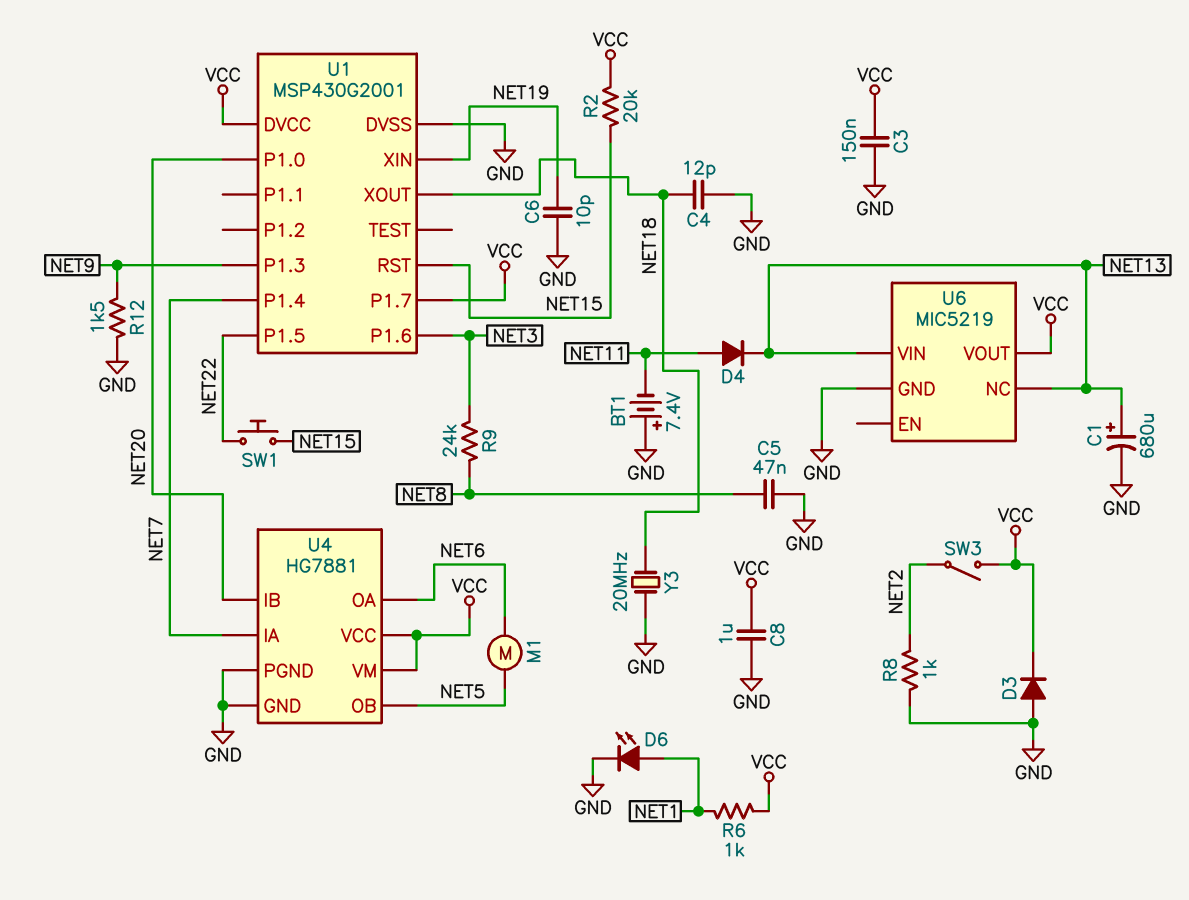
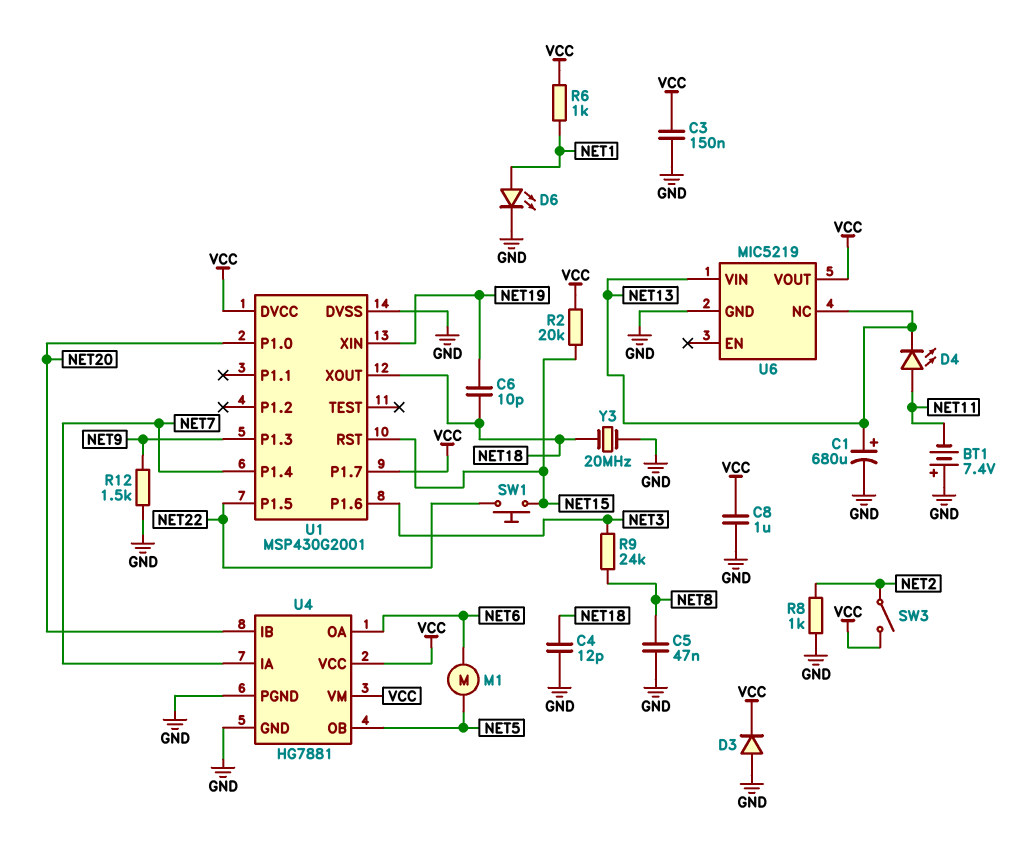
C6: 10pF (GND, NET19) -> 10pF (NET18, NET19)
D4: diode (A NET11, K NET13) -> LED (A NET11, K NET13)

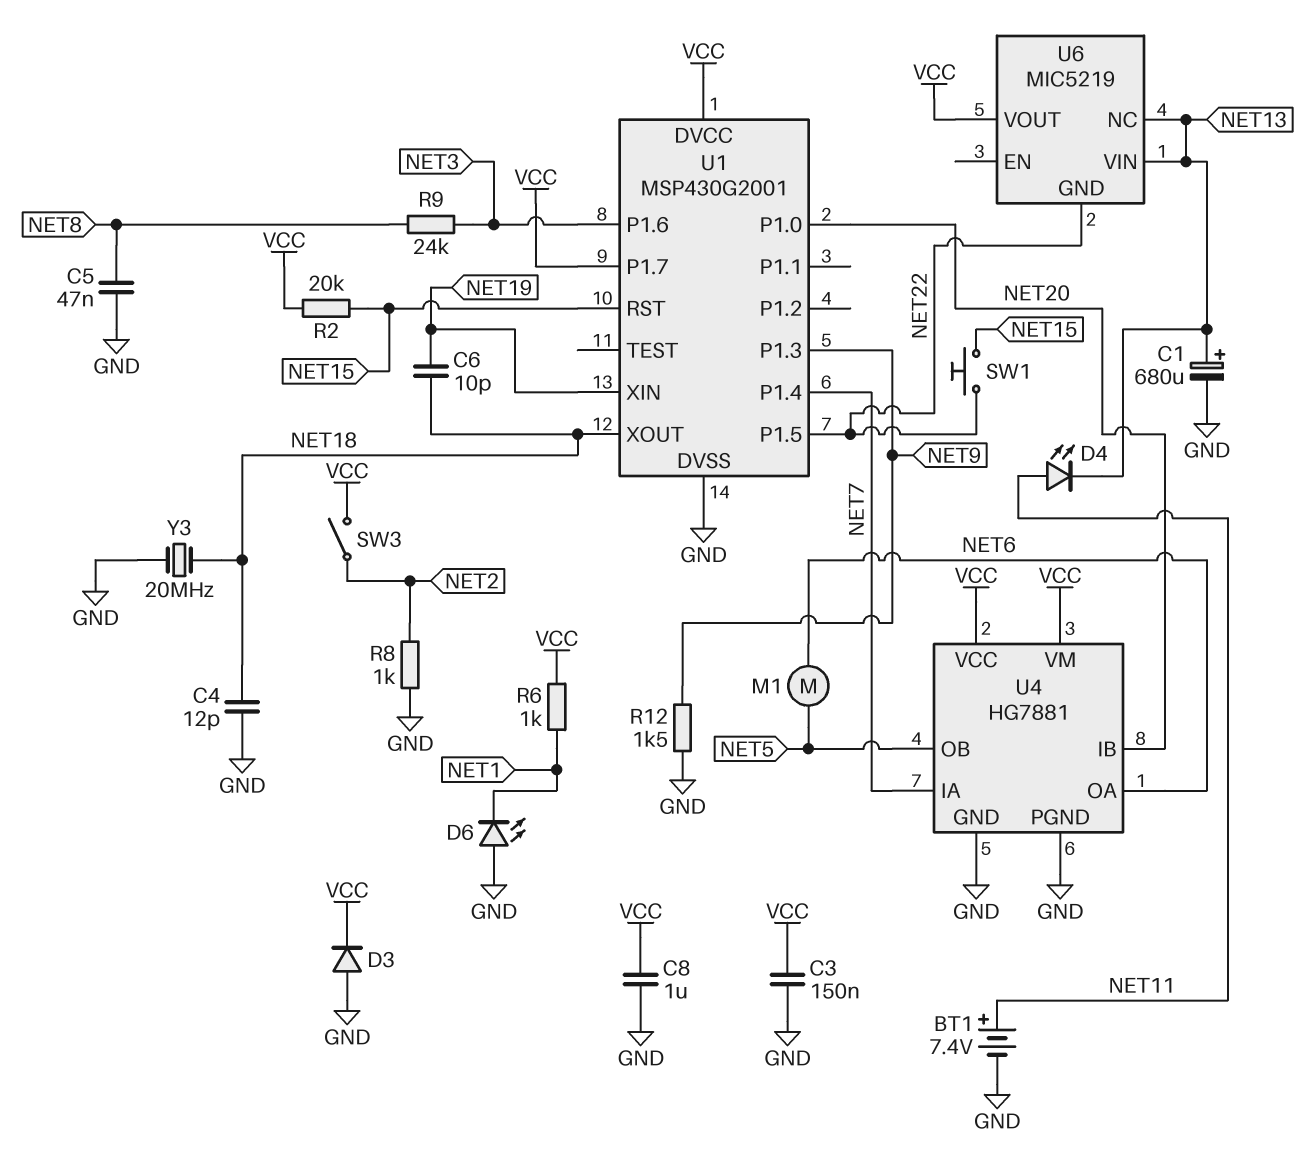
BT1: 7.4V (plus GND, minus NET11) -> 7.4V (plus NET11, minus GND)
D6: LED (A NET1, K GND) -> LED (A GND, K NET1)
U6 pin GND: GND -> NET22

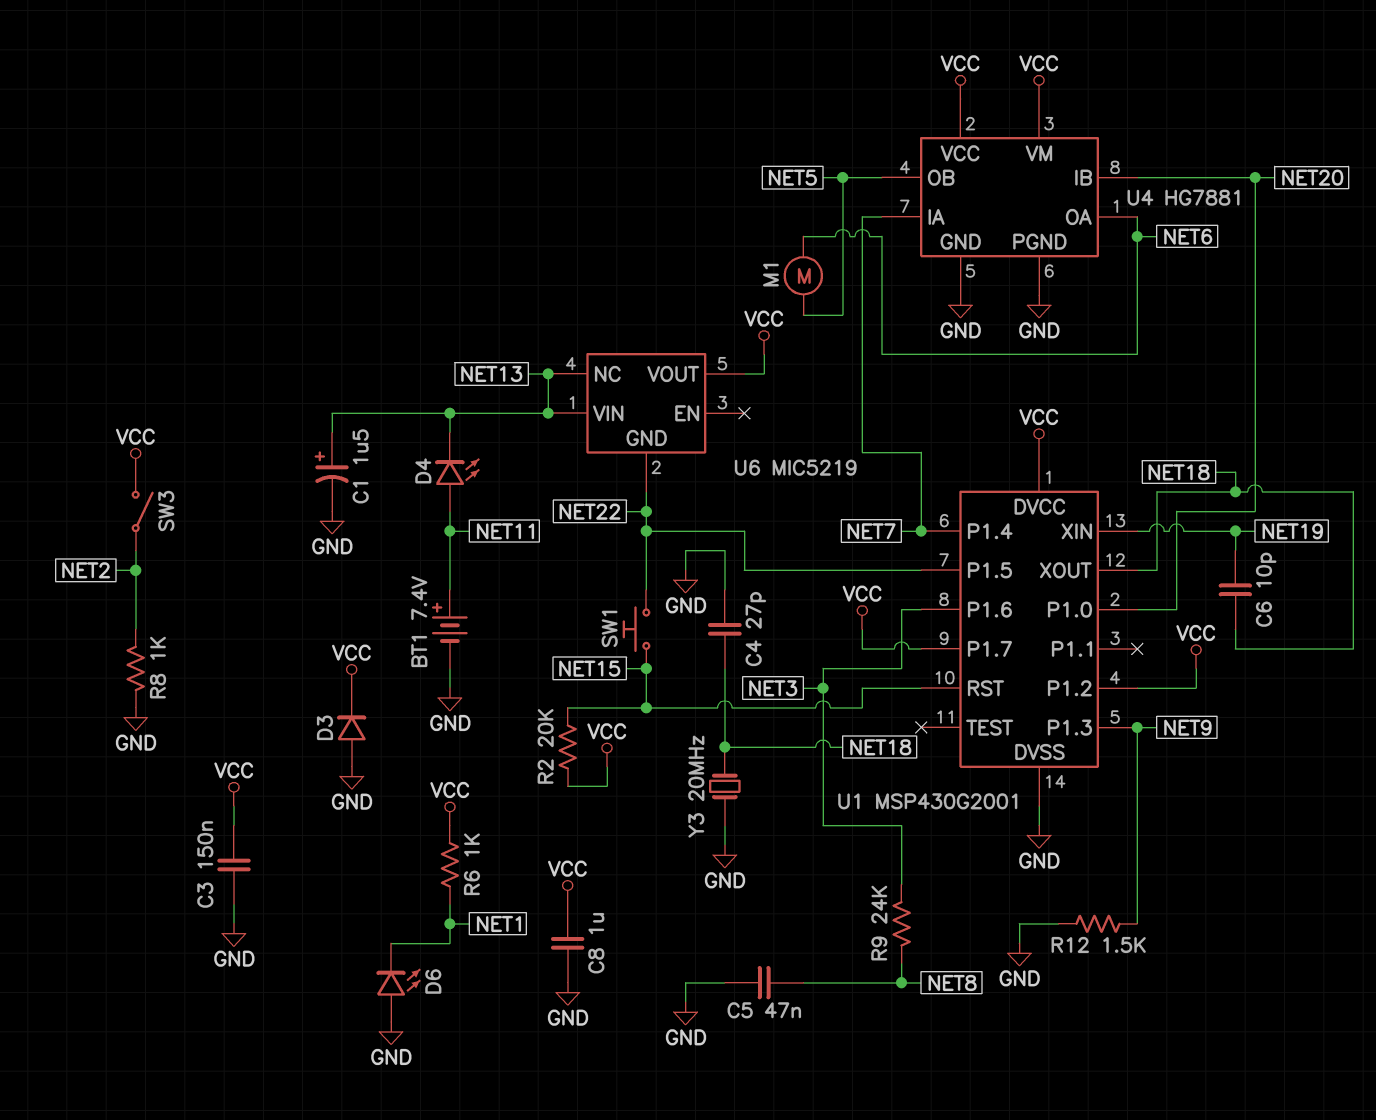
C1: 680uF (plus NET13, minus GND) -> 1.5uF (plus NET13, minus GND)
C4: 12pF (GND, NET18) -> 27pF (GND, NET18)
U1 pin P1.2: none -> VCC

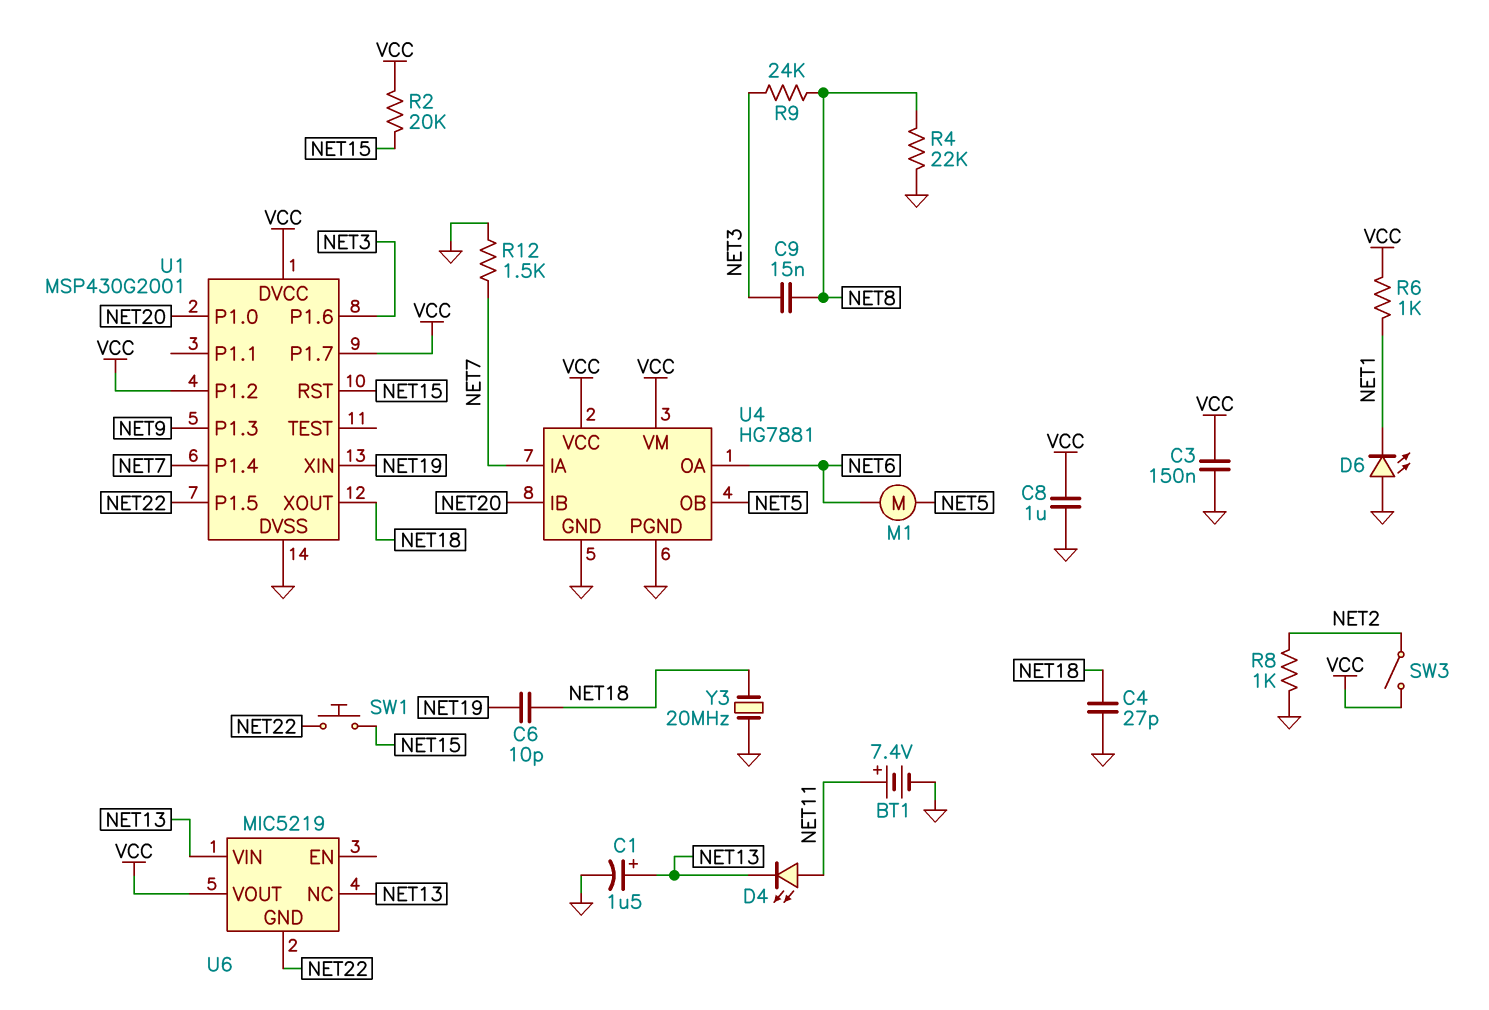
C5: 47nF (GND, NET8) -> none
C9: none -> 15nF (NET3, NET8)
D3: diode (A GND, K VCC) -> none
R4: none -> 22k (GND, NET8)
R12: 1.5k (GND, NET9) -> 1.5k (GND, NET7)

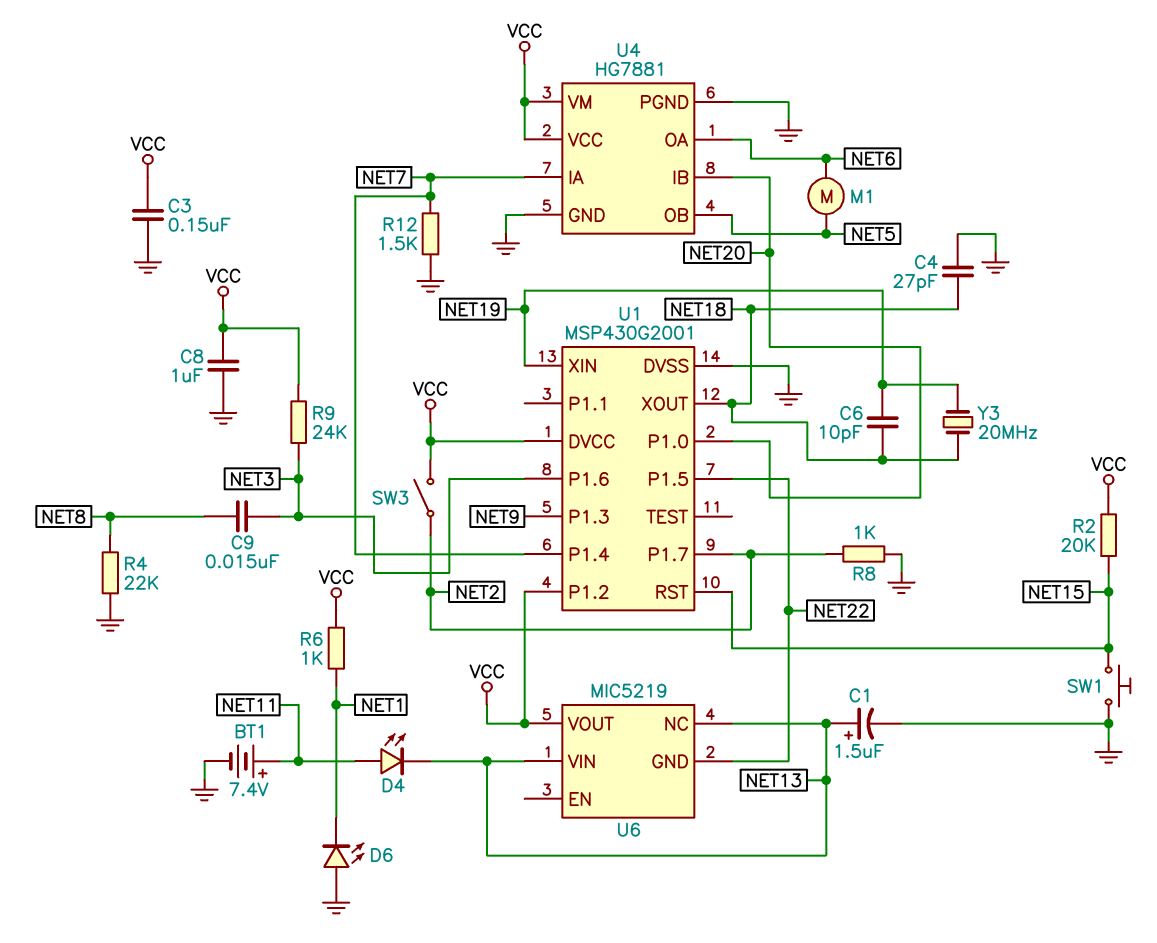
R9: 24k (NET3, NET8) -> 24k (NET3, VCC)
SW1: button (NET15, NET22) -> button (GND, NET15)
U1 pin P1.7: VCC -> NET2
Y3: 20MHz (GND, NET18) -> 20MHz (NET18, NET19)

